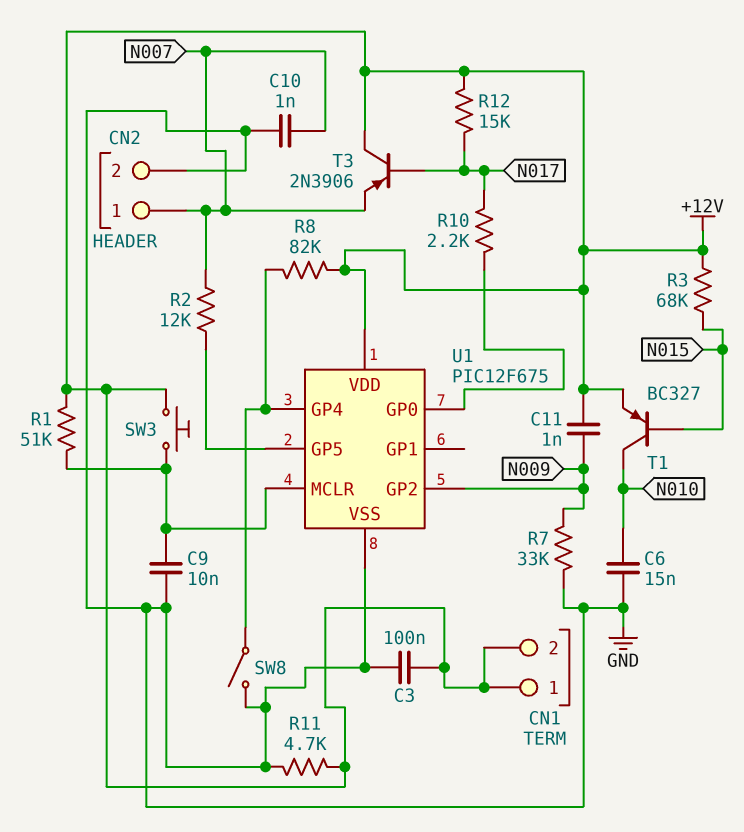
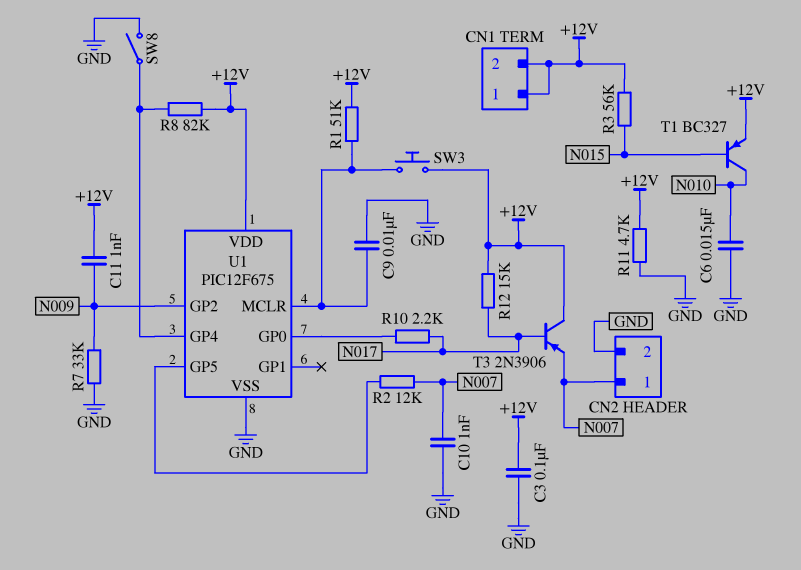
R3: 68k (+12V, N015) -> 56k (+12V, N015)

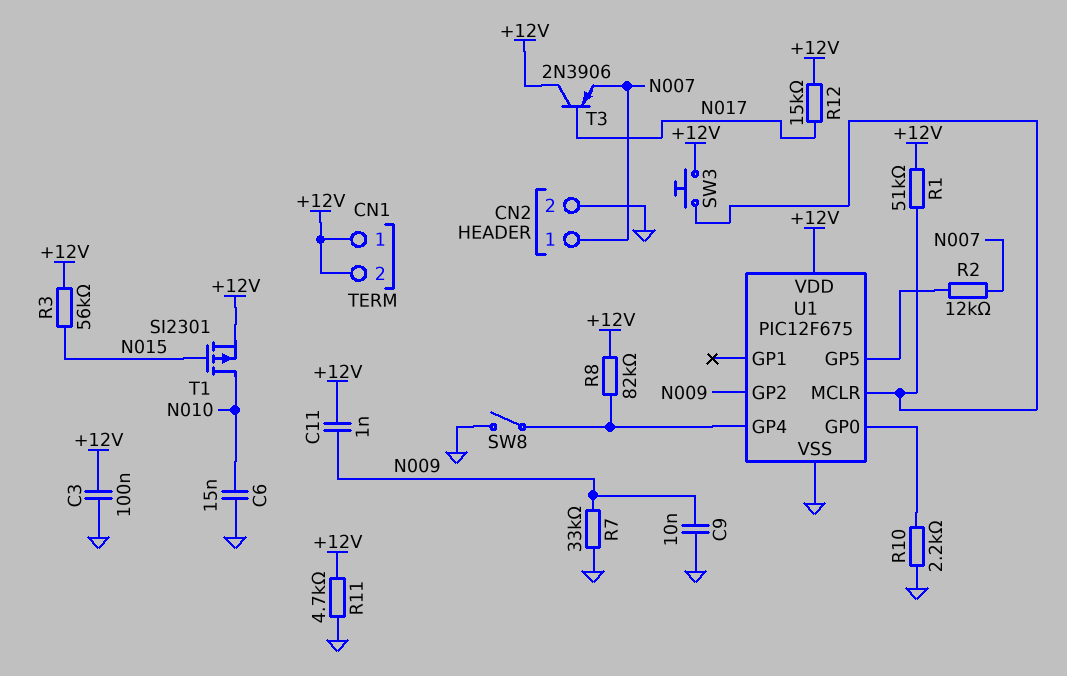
C9: 10nF (GND, U1/MCLR) -> 10nF (GND, N009)
C10: 1nF (GND, N007) -> none
R10: 2.2k (N017, U1/GP0) -> 2.2k (GND, U1/GP0)
T1: PNP BC327 (B N015, C N010, E +12V) -> PMOS SI2301 (G N015, D N010, S +12V)

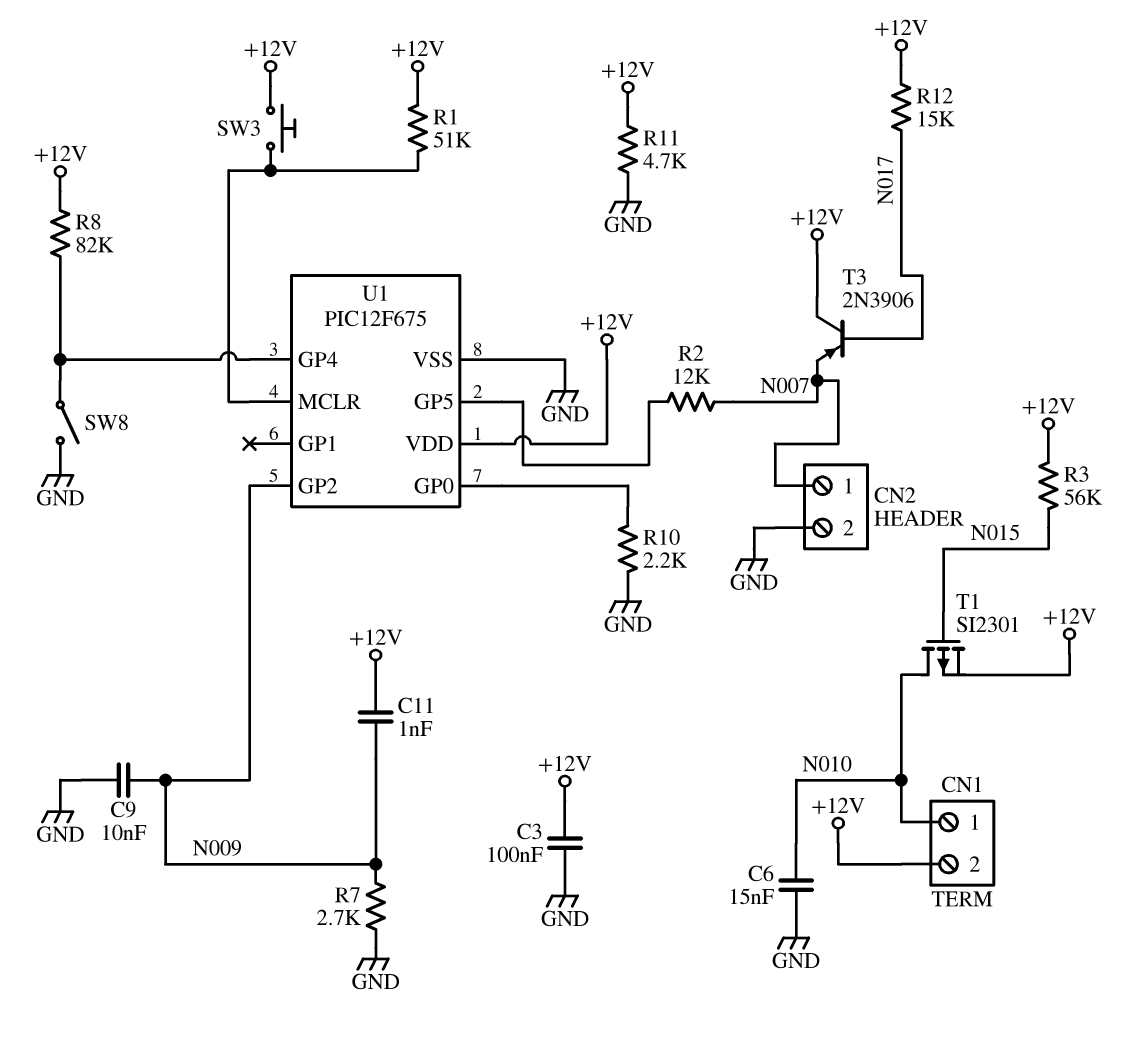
CN1 pin 1: +12V -> N010
R7: 33k (GND, N009) -> 2.7k (GND, N009)

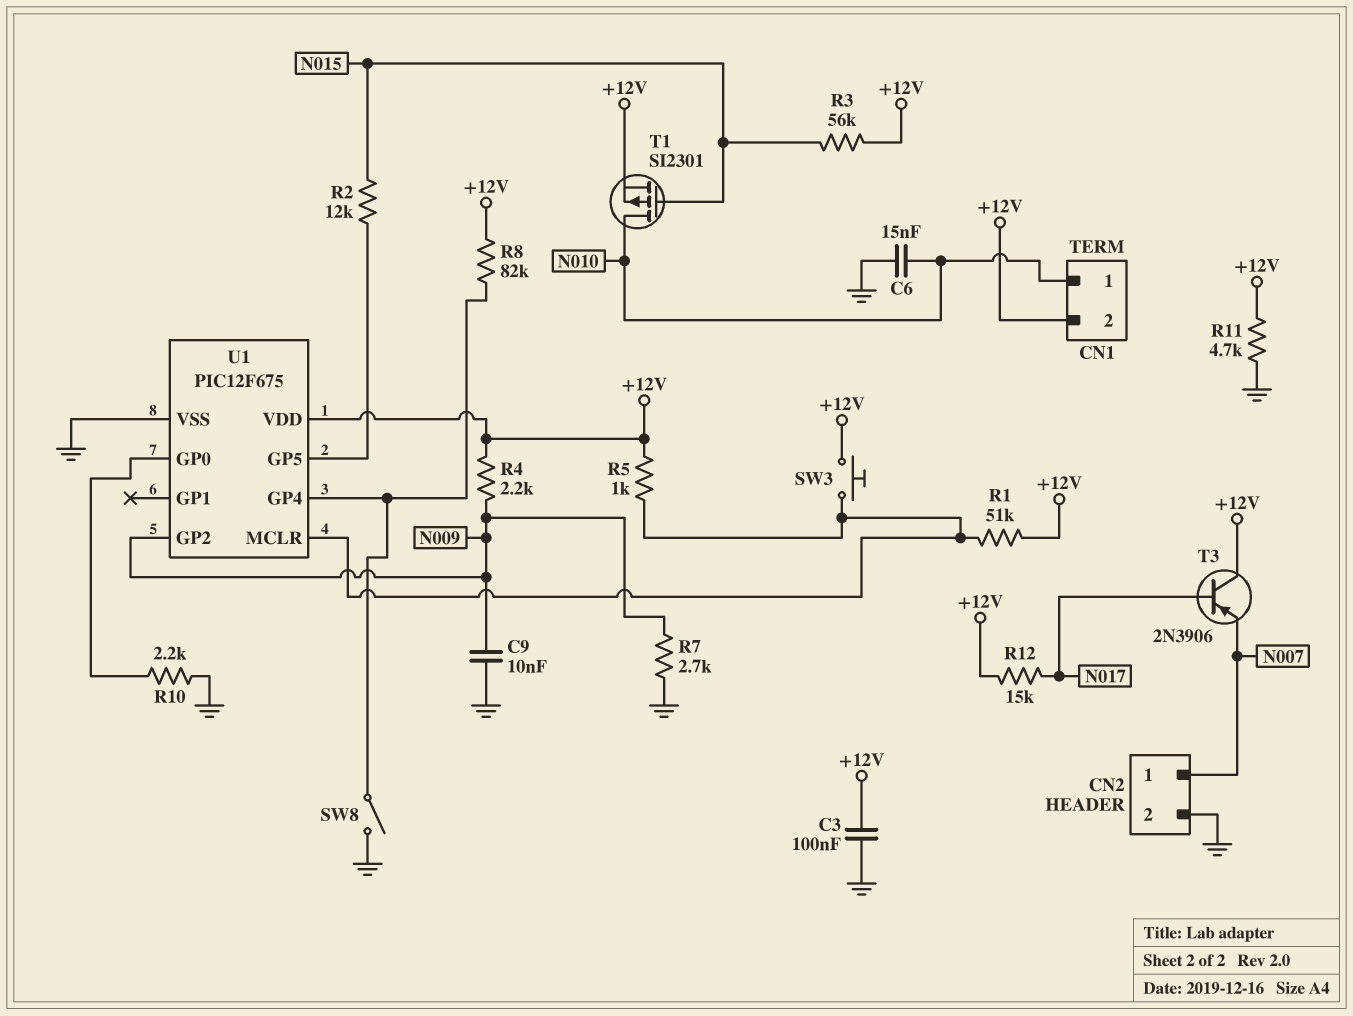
C11: 1nF (+12V, N009) -> none
R2: 12k (N007, U1/GP5) -> 12k (N015, U1/GP5)
R4: none -> 2.2k (+12V, N009)
R5: none -> 1k (+12V, U1/MCLR)

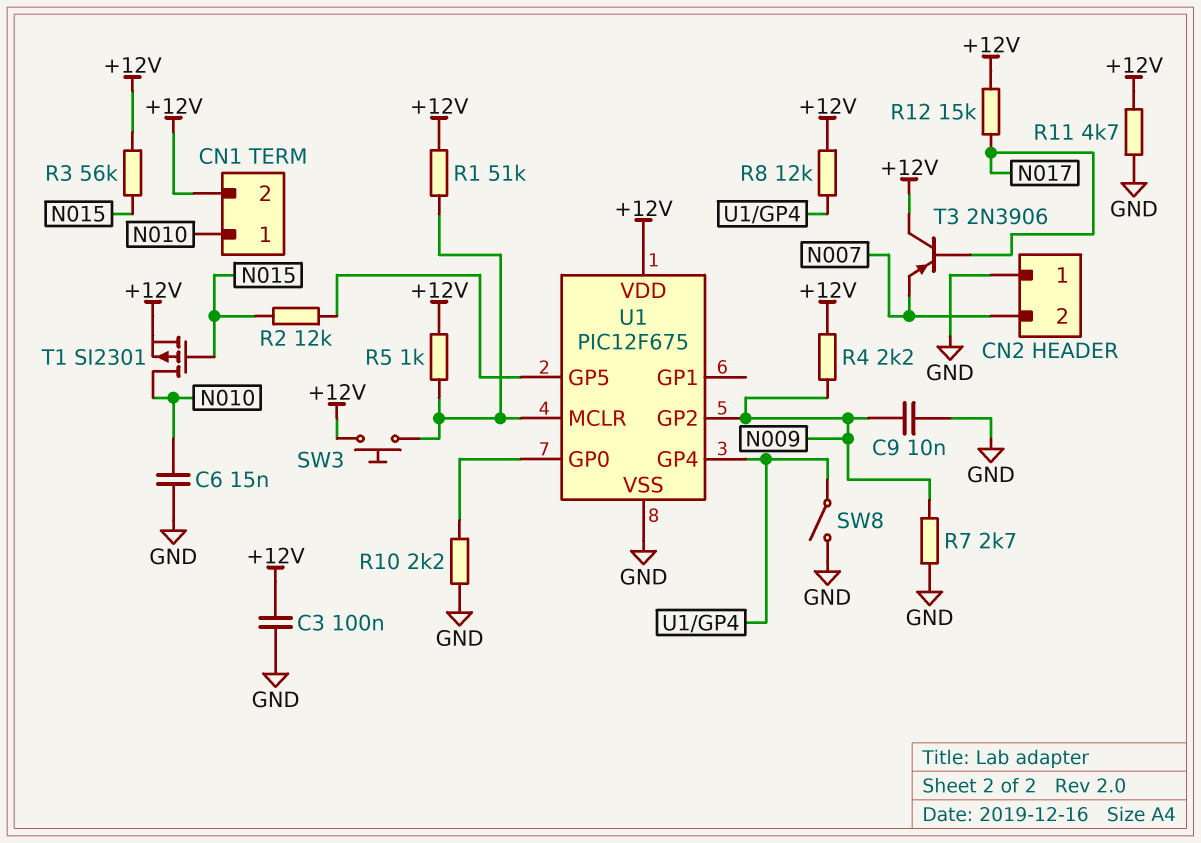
CN2 pin 1: N007 -> GND
CN2 pin 2: GND -> N007
R8: 82k (+12V, U1/GP4) -> 12k (+12V, U1/GP4)

